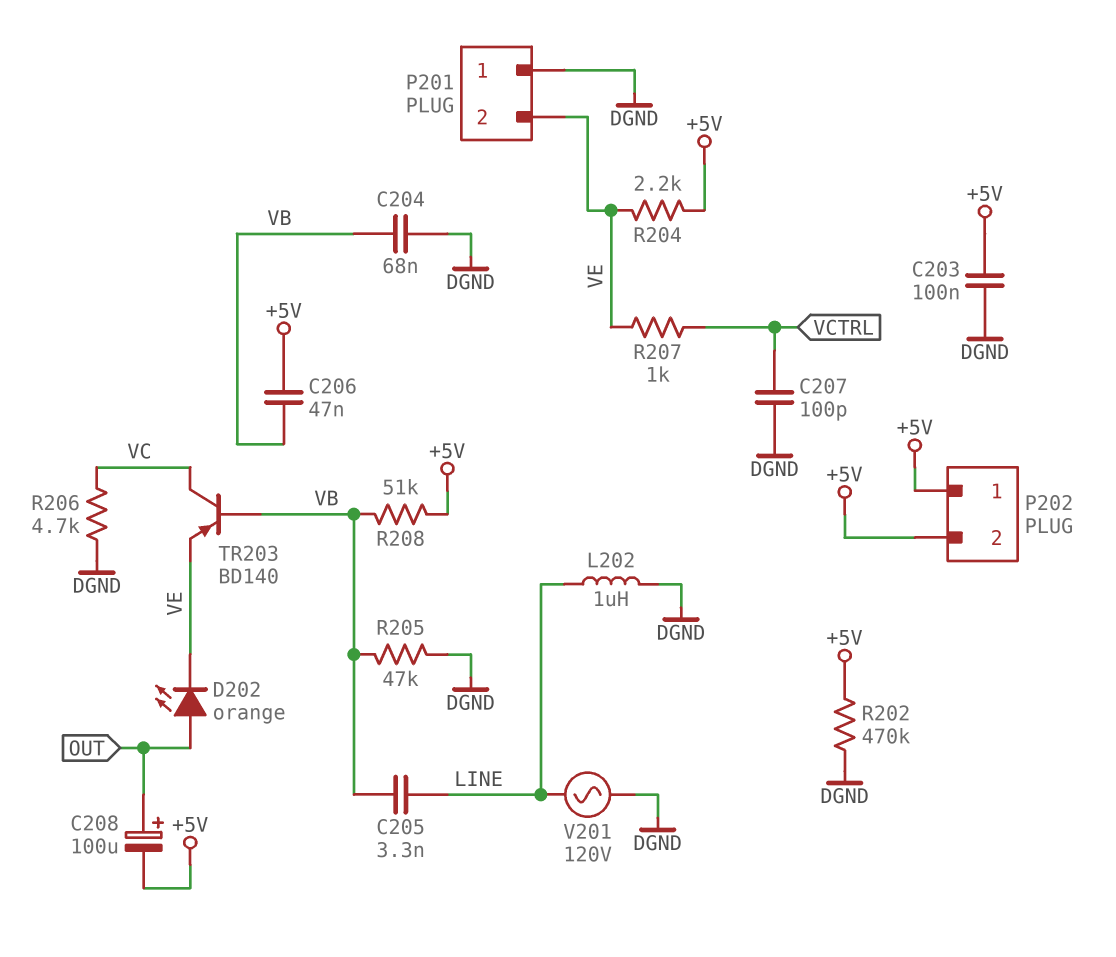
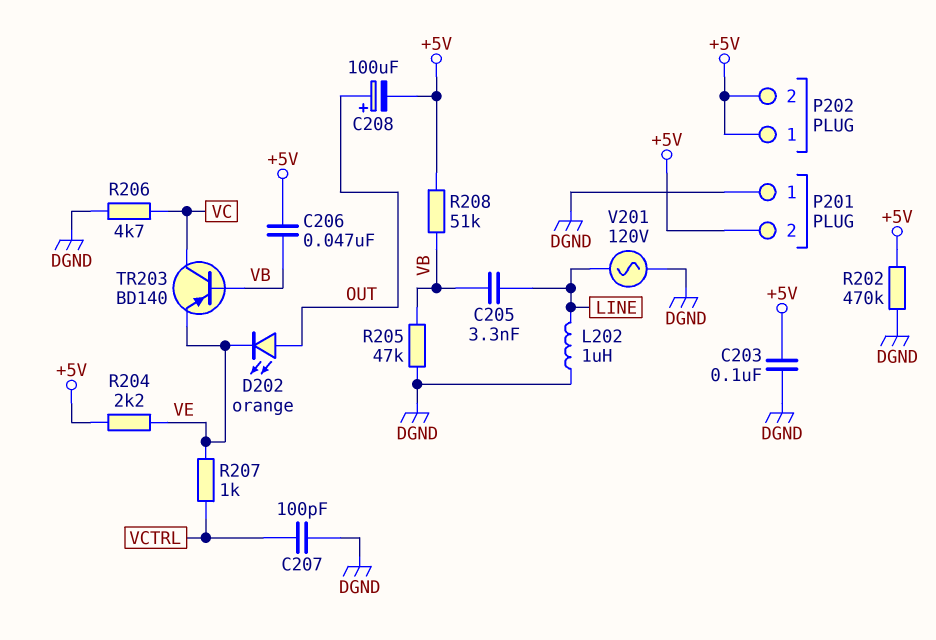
C204: 68nF (DGND, VB) -> none
P201 pin 2: VE -> +5V

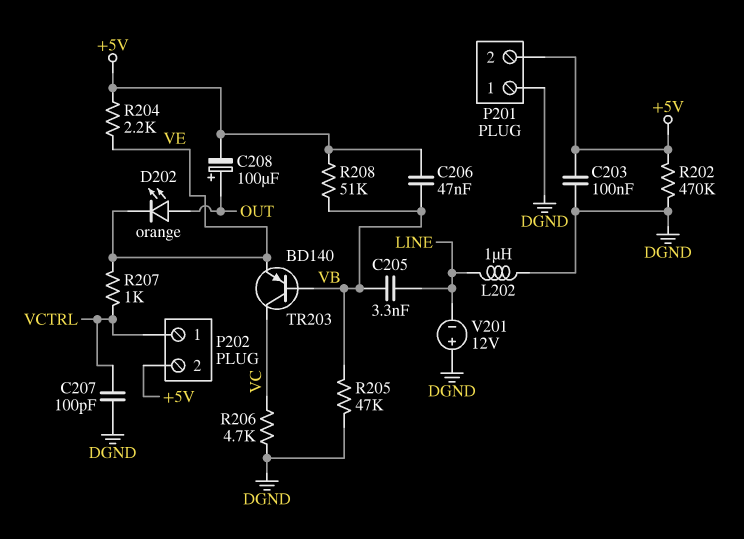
P202 pin 1: +5V -> VCTRL
V201: AC 120V (DGND, LINE) -> 12V (plus DGND, minus LINE)

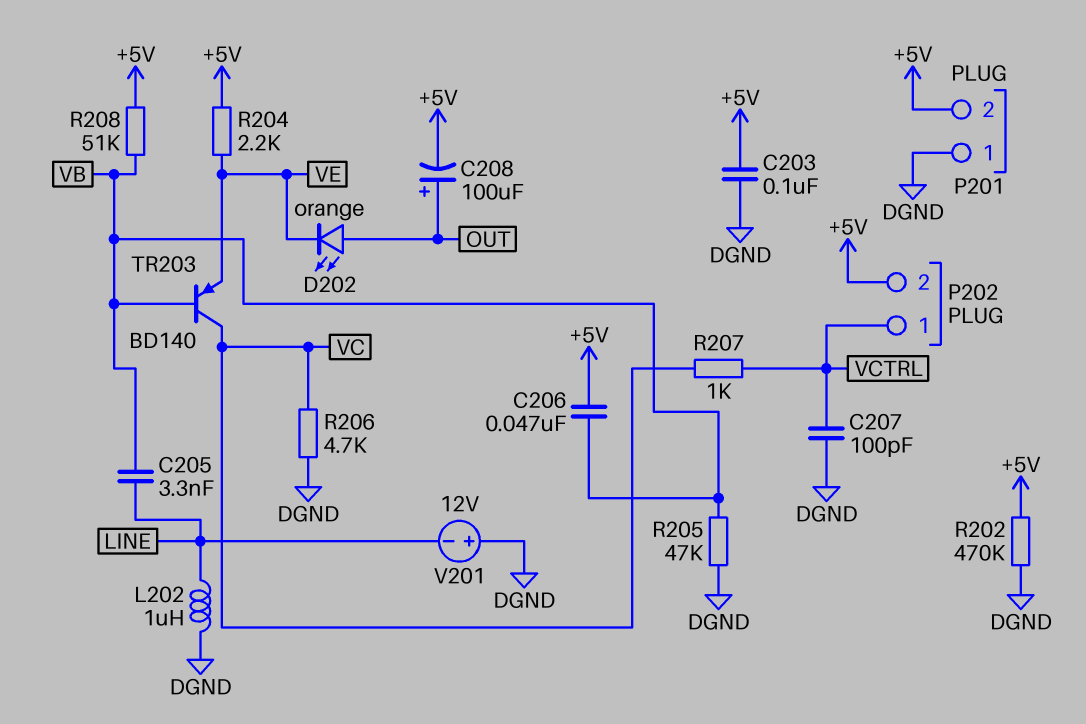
R207: 1k (VCTRL, VE) -> 1k (VC, VCTRL)

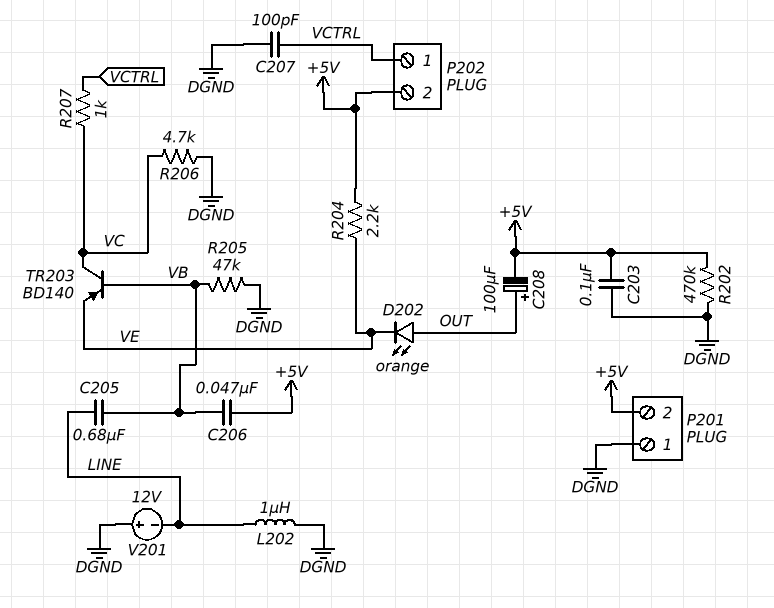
C205: 3.3nF (LINE, VB) -> 680nF (LINE, VB)
R208: 51k (+5V, VB) -> none

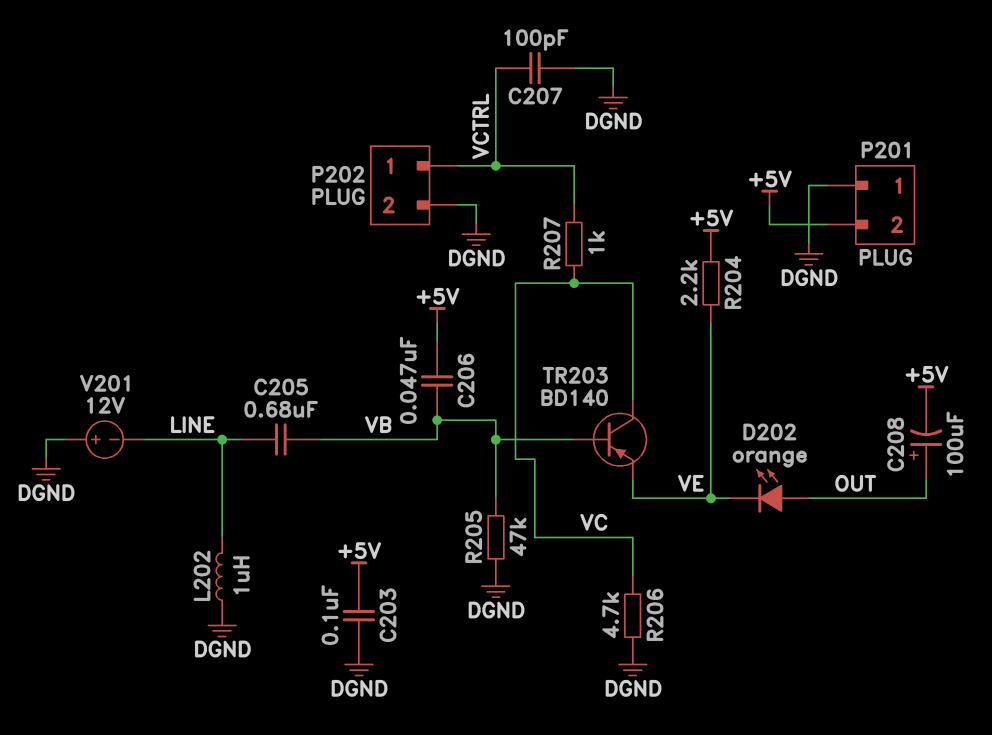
P202 pin 2: +5V -> DGND
R202: 470k (+5V, DGND) -> none

